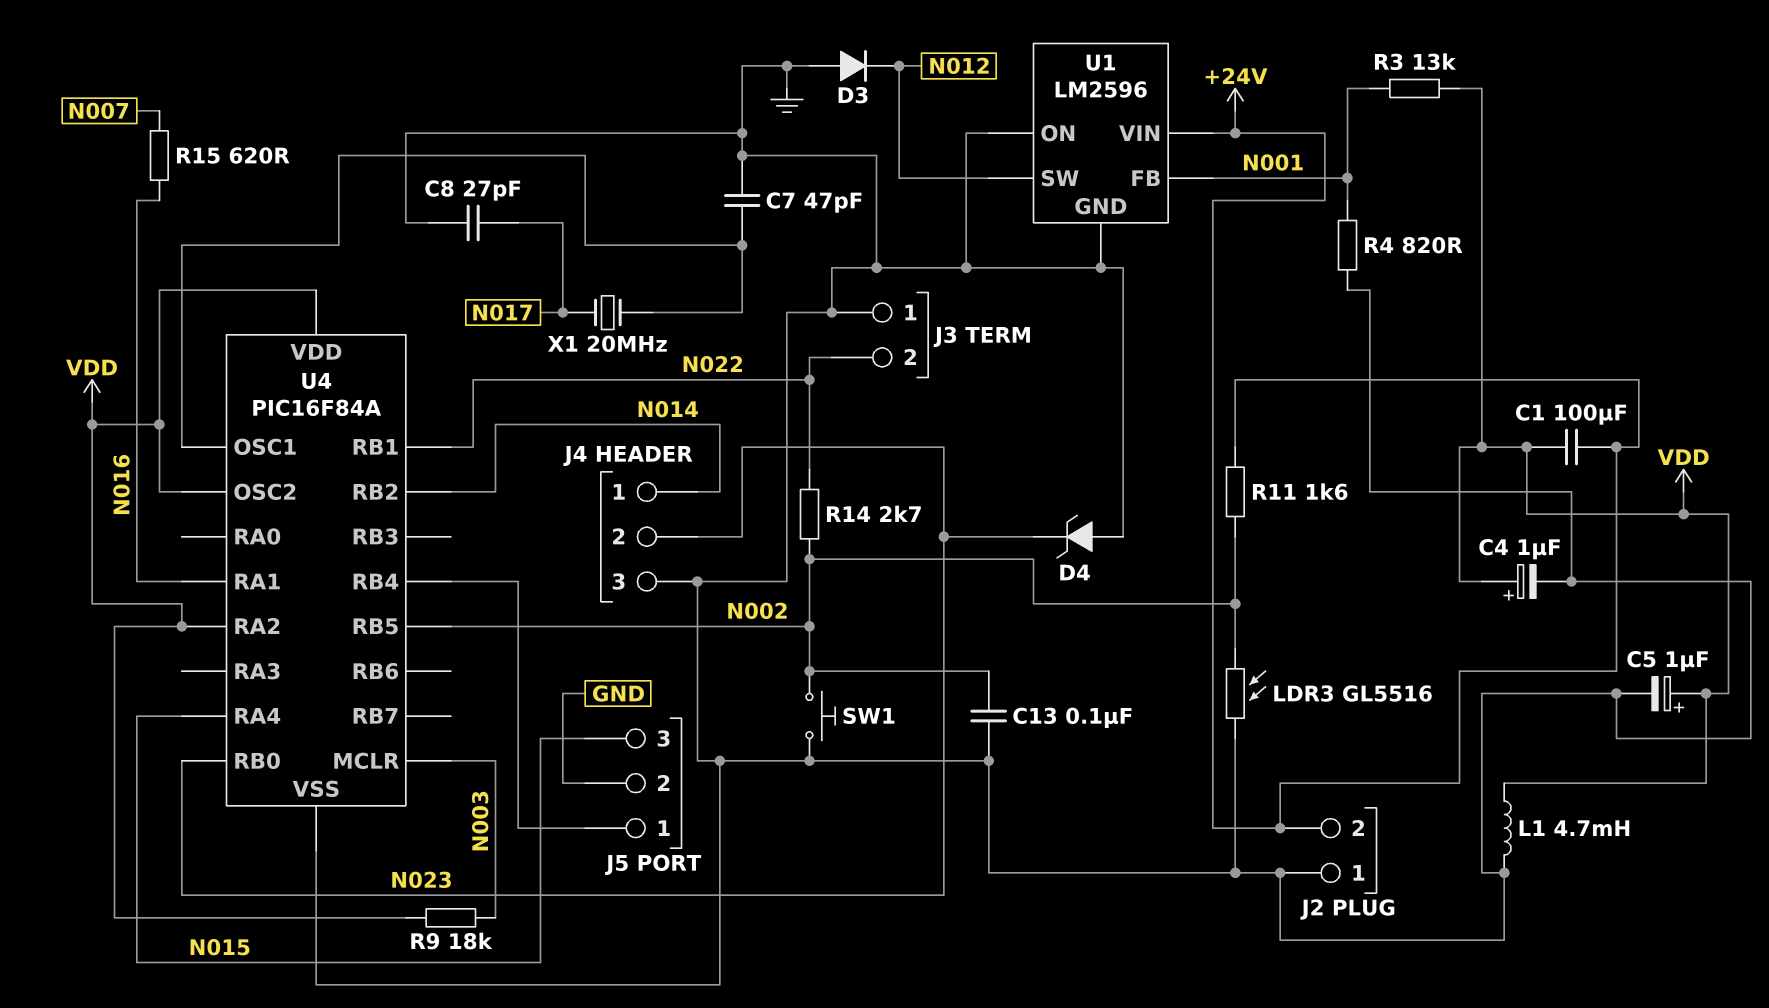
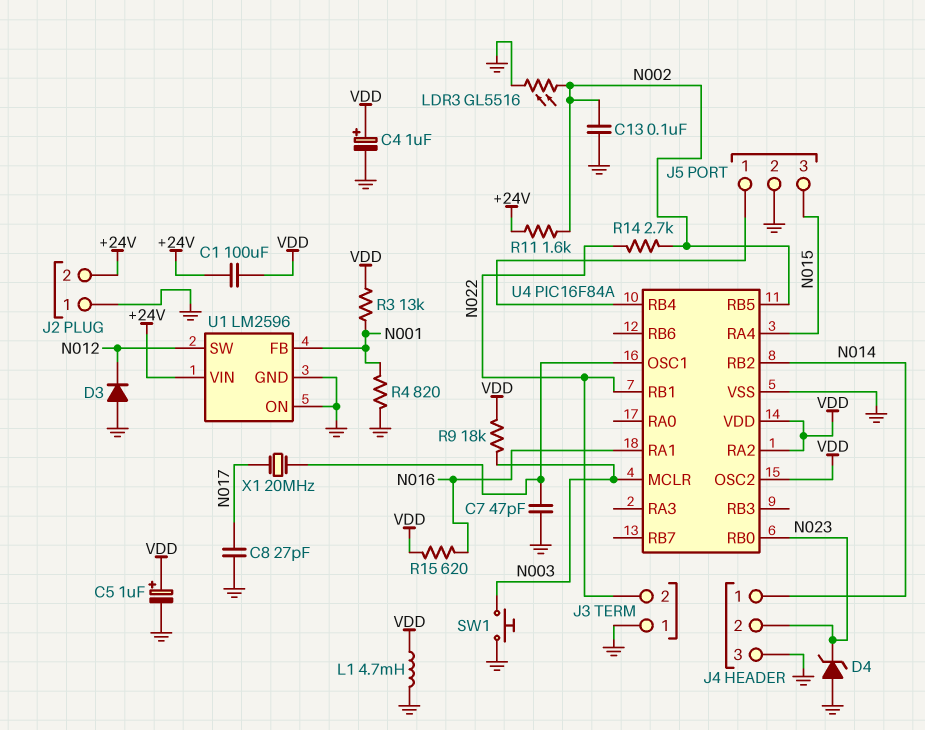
R15: 620 (N007, N016) -> 620 (N016, VDD)
SW1: button (GND, N002) -> button (GND, N003)

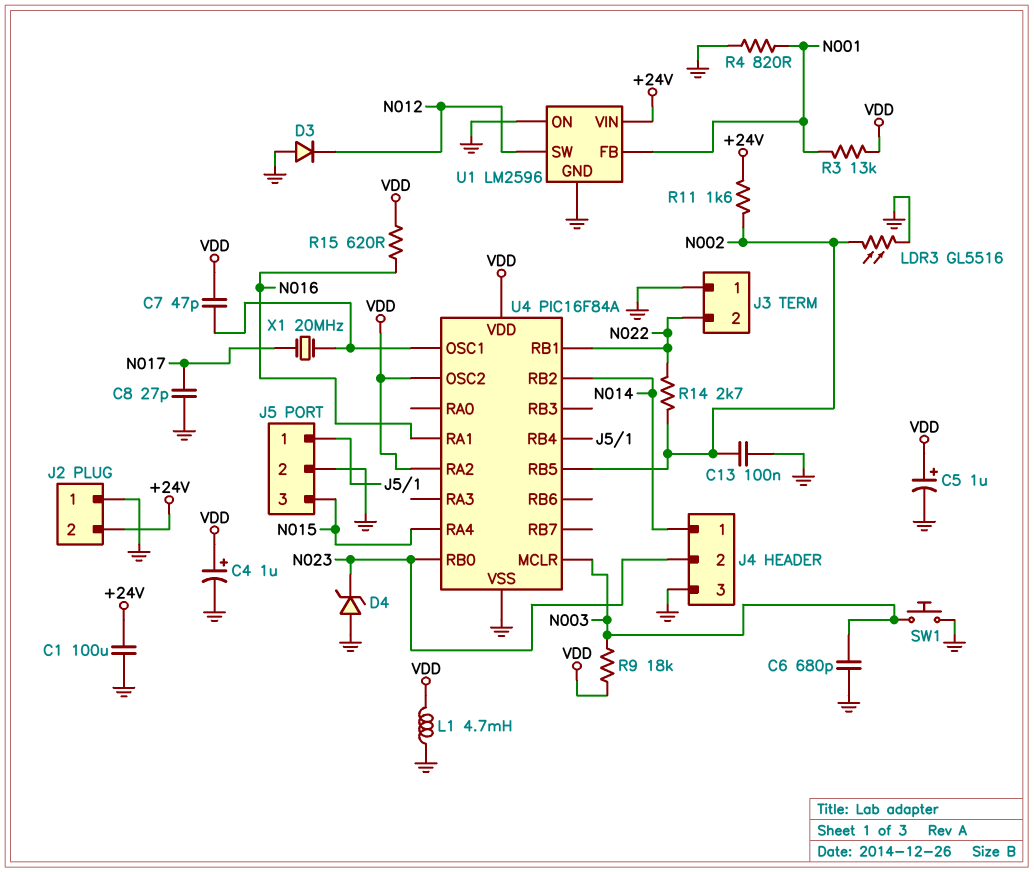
C1: 100uF (+24V, VDD) -> 100uF (+24V, GND)
C6: none -> 680pF (GND, N003)
C7: 47pF (GND, U4/OSC1) -> 47pF (U4/OSC1, VDD)

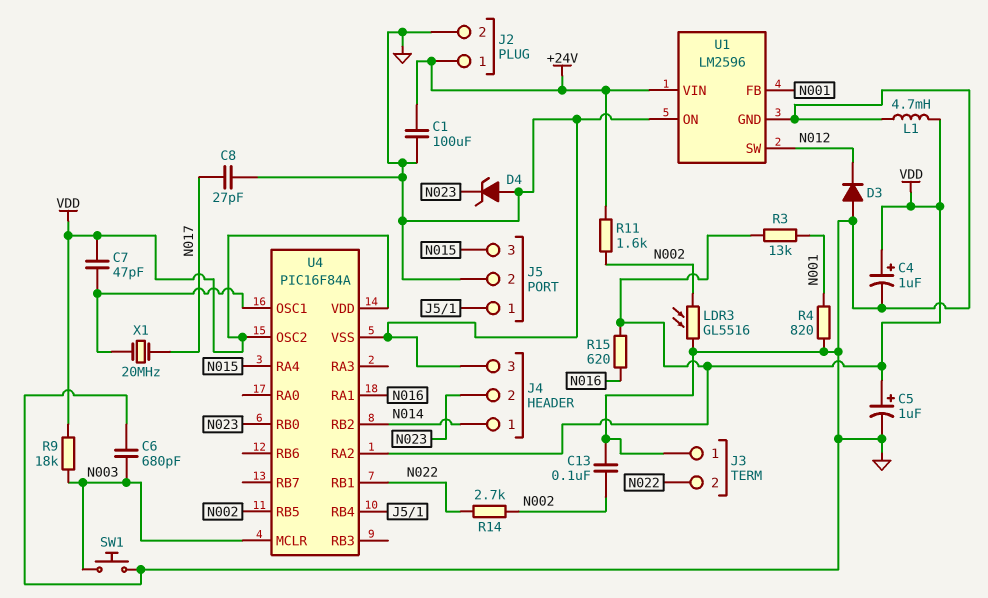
J2 pin 1: GND -> +24V
J2 pin 2: +24V -> GND

